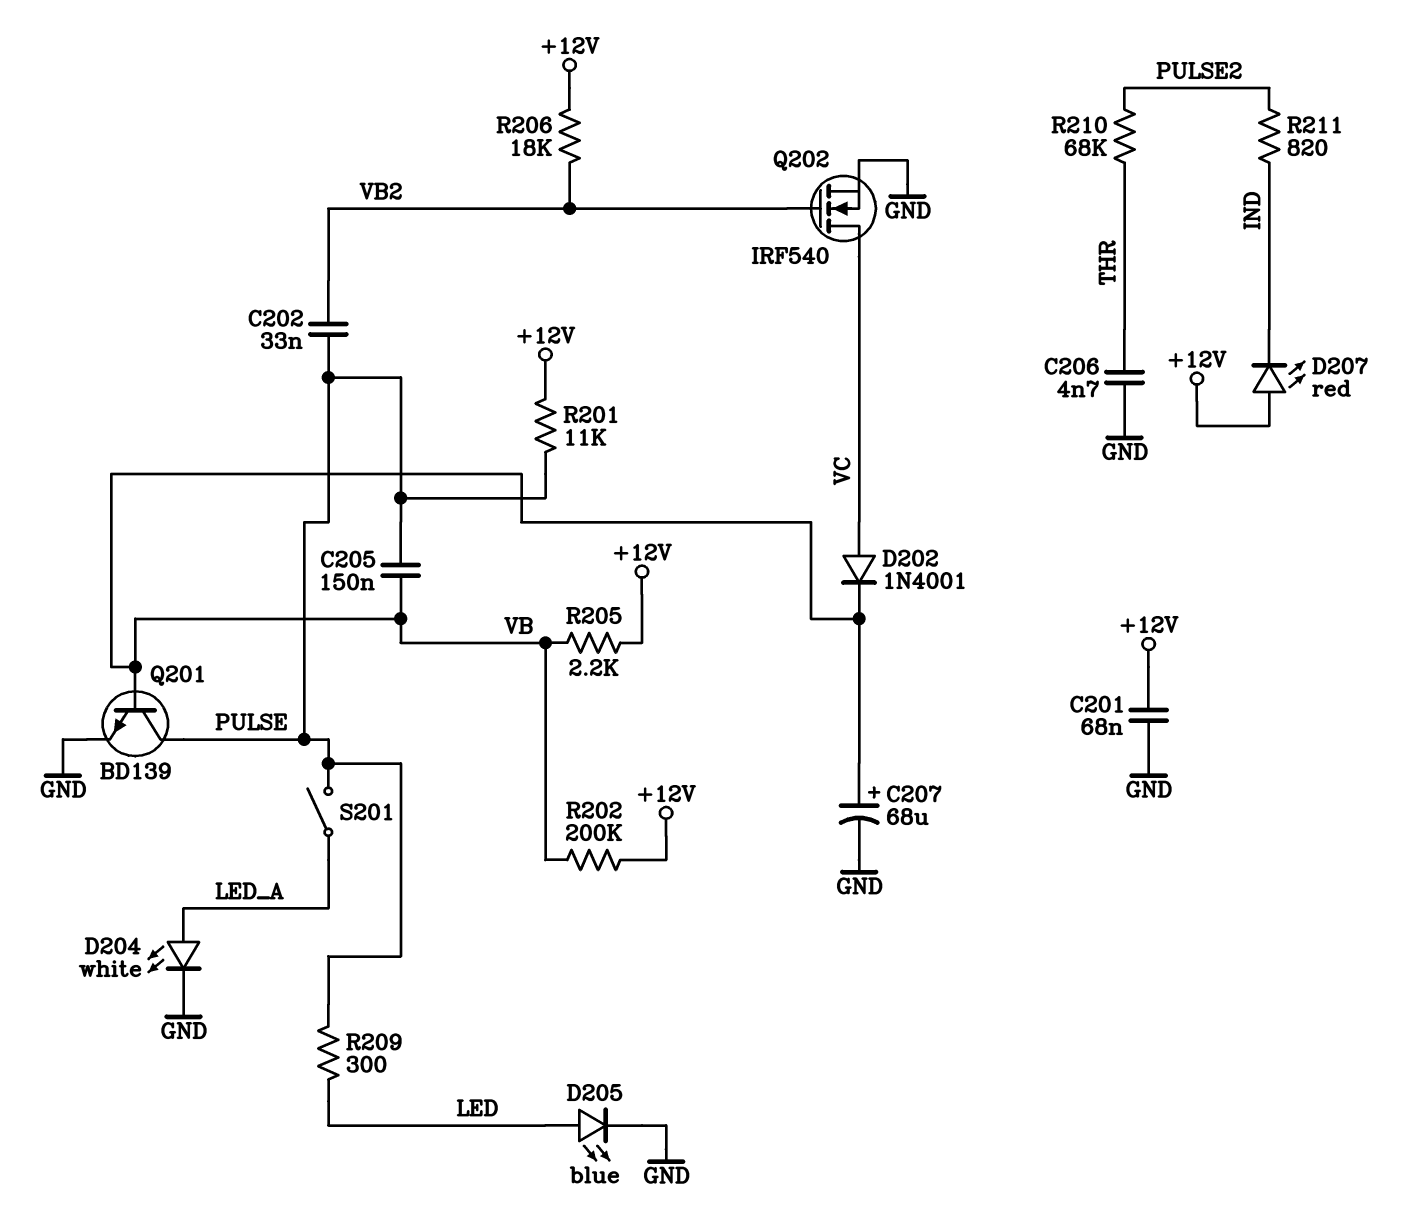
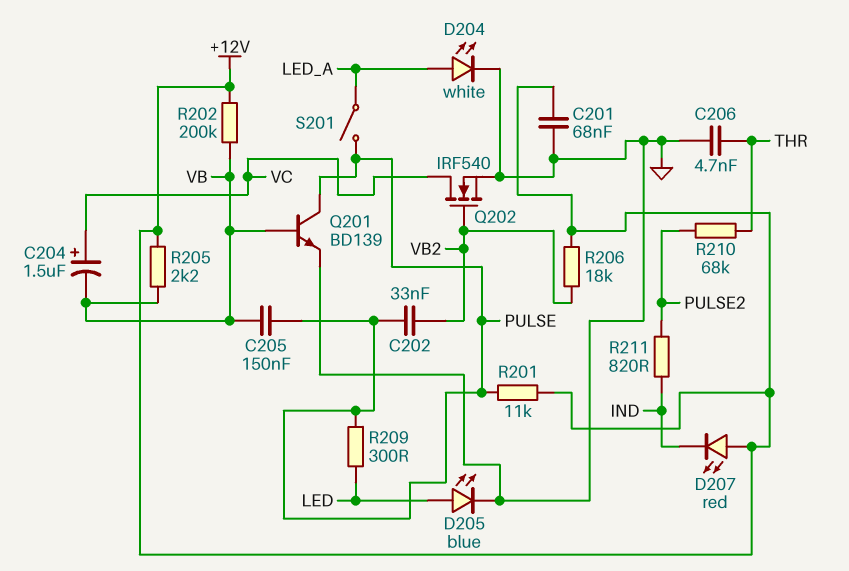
C204: none -> 1.5uF (plus VC, minus VB)
C207: 68uF (plus VB, minus GND) -> none
D202: diode 1N4001 (A VC, K VB) -> none

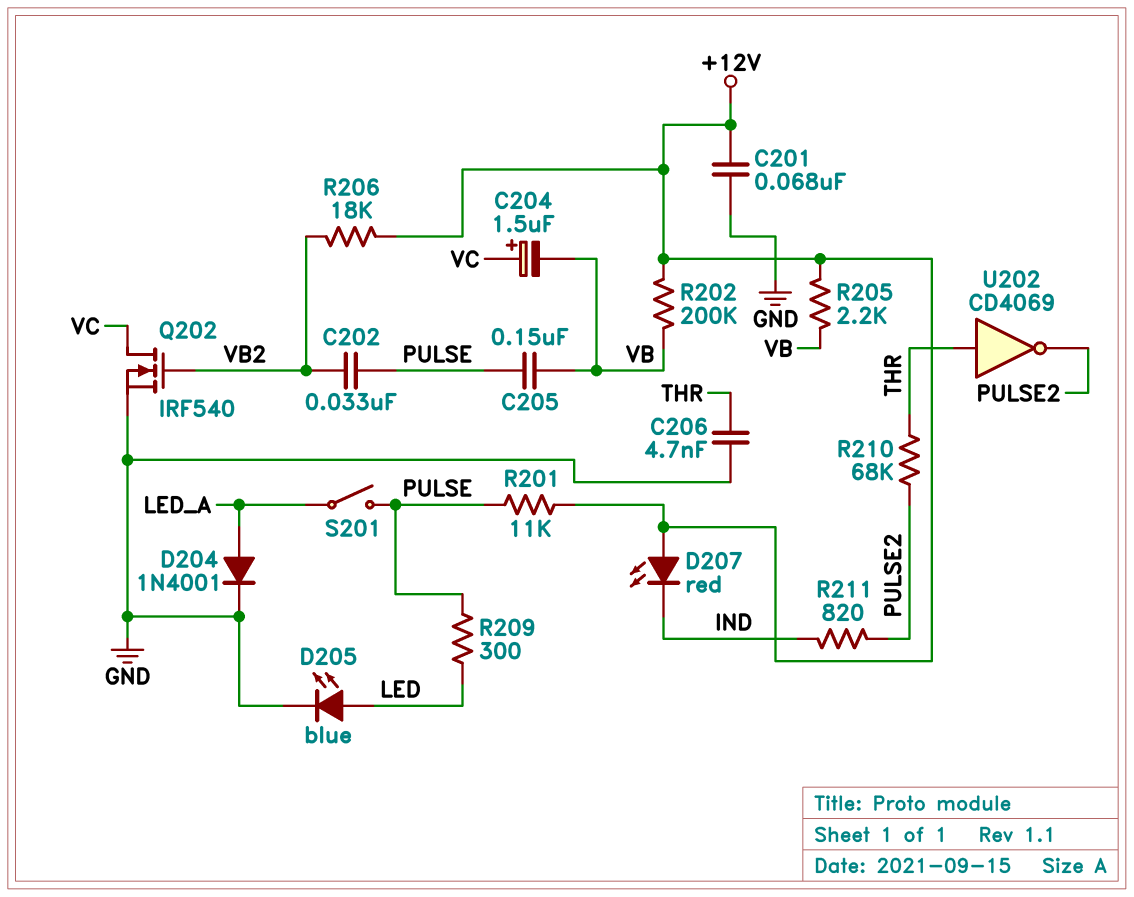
D204: LED white (A LED_A, K GND) -> diode 1N4001 (A LED_A, K GND)
Q201: NPN BD139 (B VB, C PULSE, E GND) -> none
U202: none -> NOT CD4069 (in THR, out PULSE2)

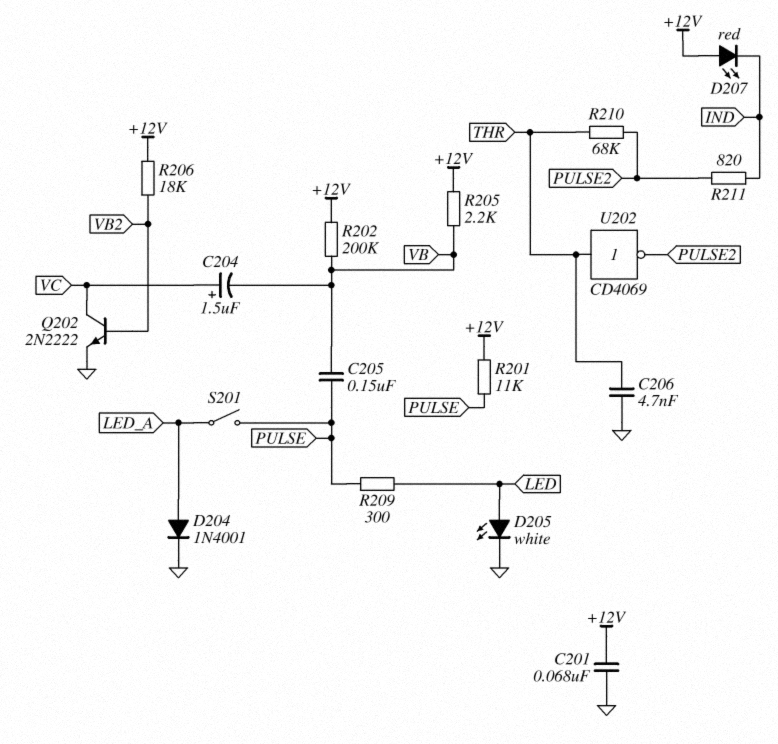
C202: 33nF (PULSE, VB2) -> none
D205: LED blue (A LED, K GND) -> LED white (A LED, K GND)
Q202: NMOS IRF540 (G VB2, D VC, S GND) -> NPN 2N2222 (B VB2, C VC, E GND)

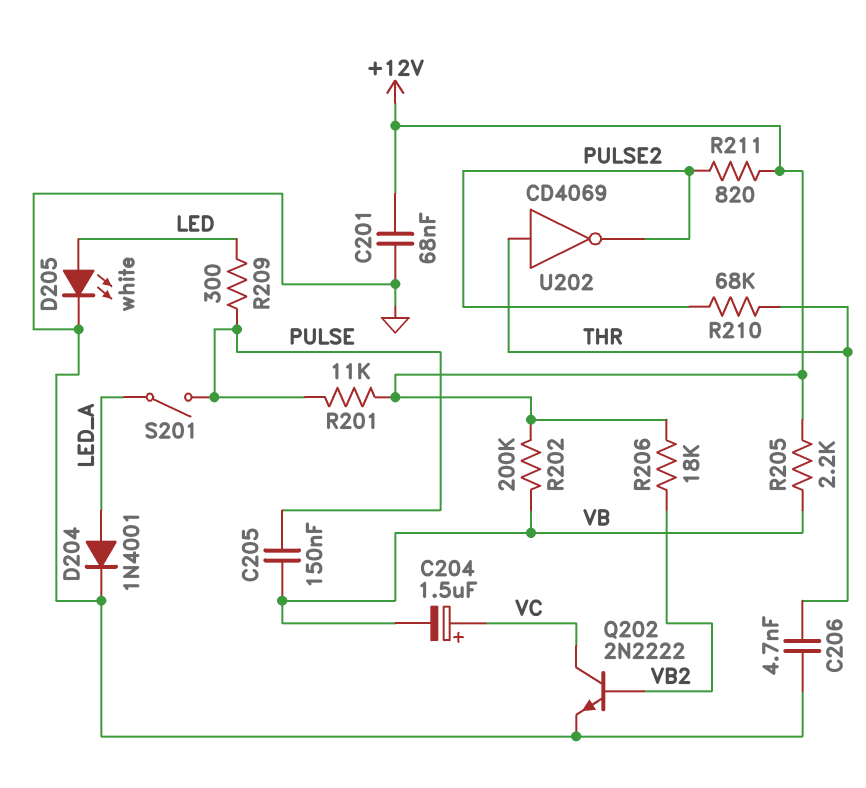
D207: LED red (A +12V, K IND) -> none
R211: 820 (IND, PULSE2) -> 820 (+12V, PULSE2)

